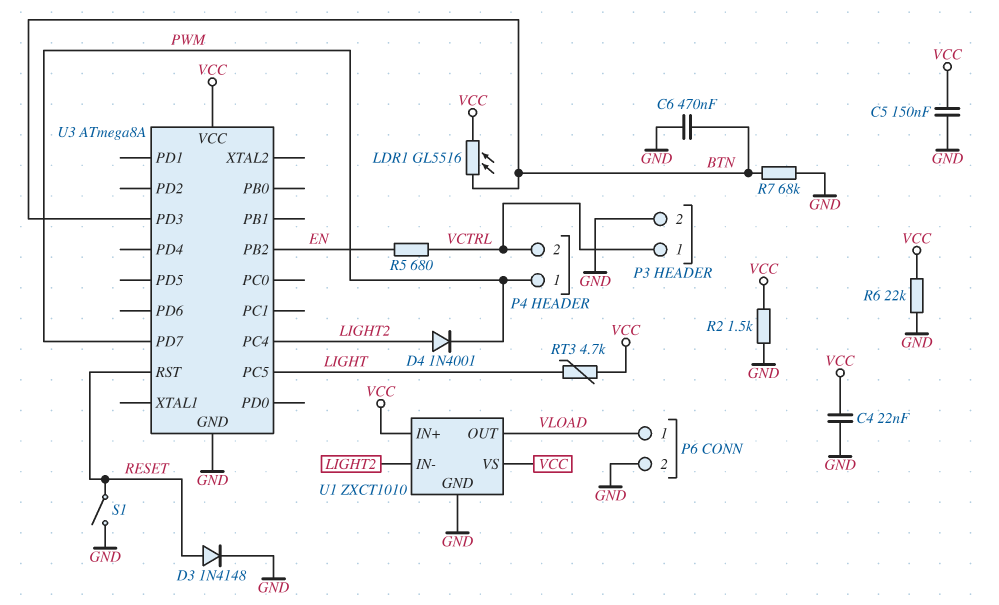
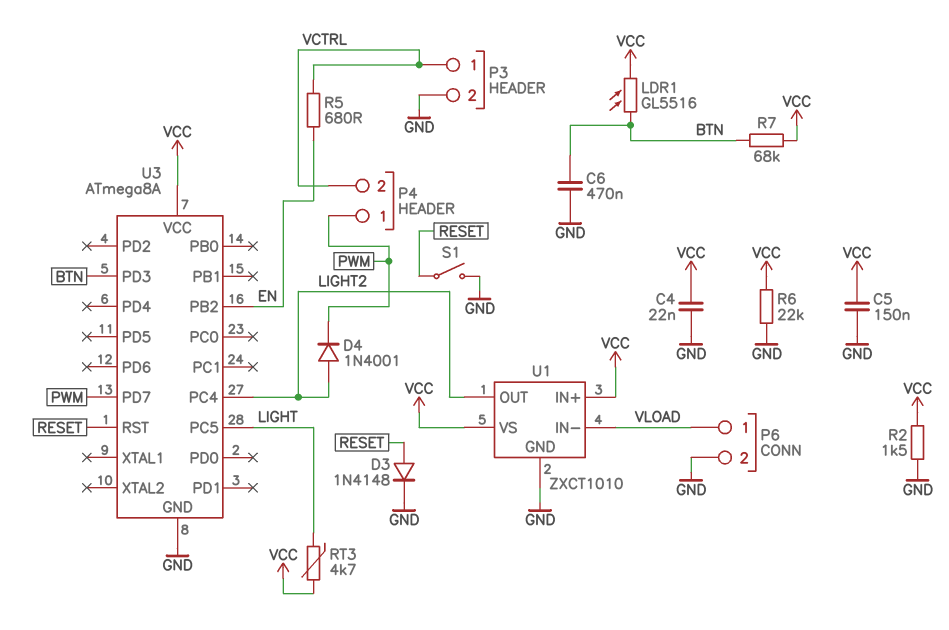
R7: 68k (BTN, GND) -> 68k (BTN, VCC)
U1 pin IN-: LIGHT2 -> VLOAD
U1 pin OUT: VLOAD -> LIGHT2

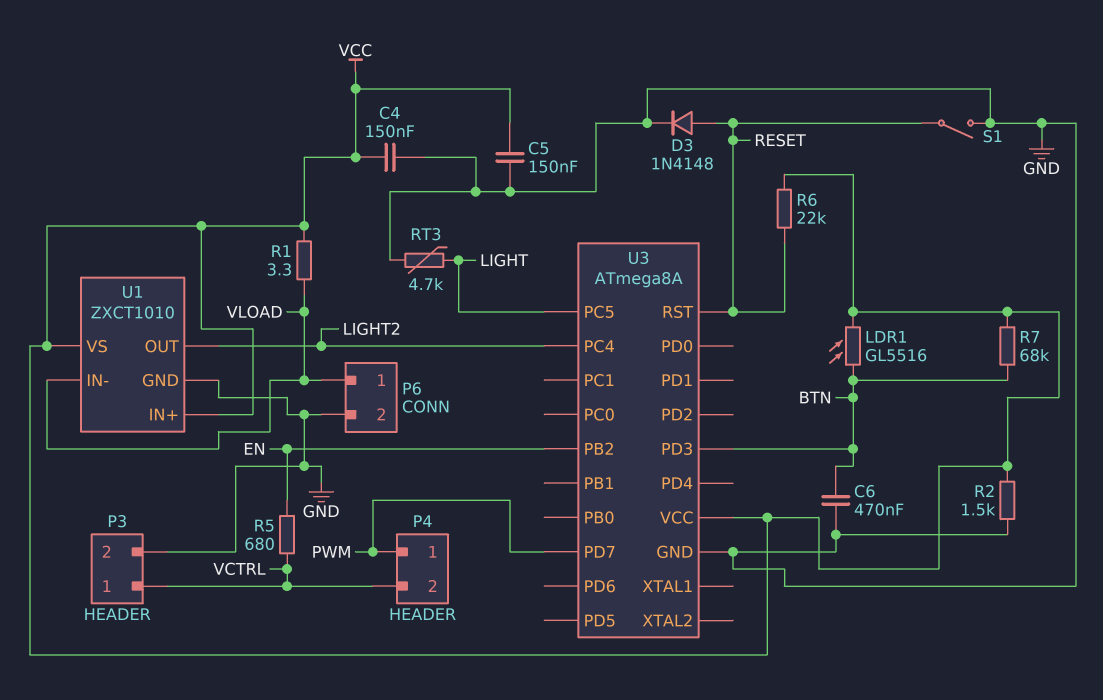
C4: 22nF (GND, VCC) -> 150nF (GND, VCC)
D4: diode 1N4001 (A LIGHT2, K PWM) -> none
R1: none -> 3.3 (VCC, VLOAD)
R6: 22k (GND, VCC) -> 22k (RESET, VCC)
RT3: 4.7k (LIGHT, VCC) -> 4.7k (GND, LIGHT)

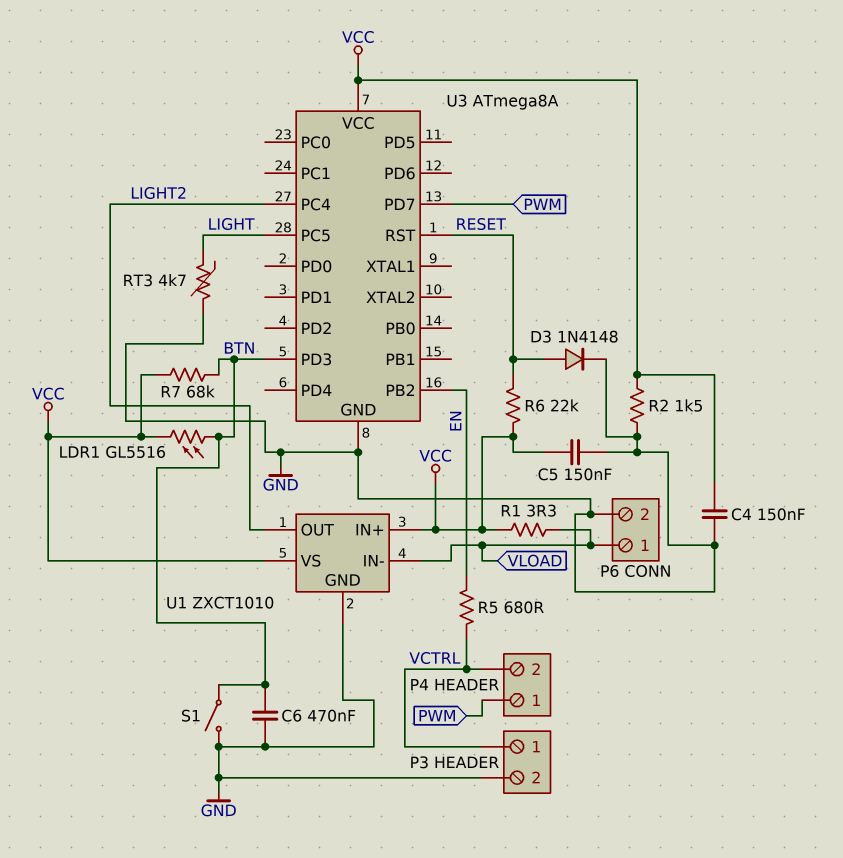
S1: switch (GND, RESET) -> switch (BTN, GND)

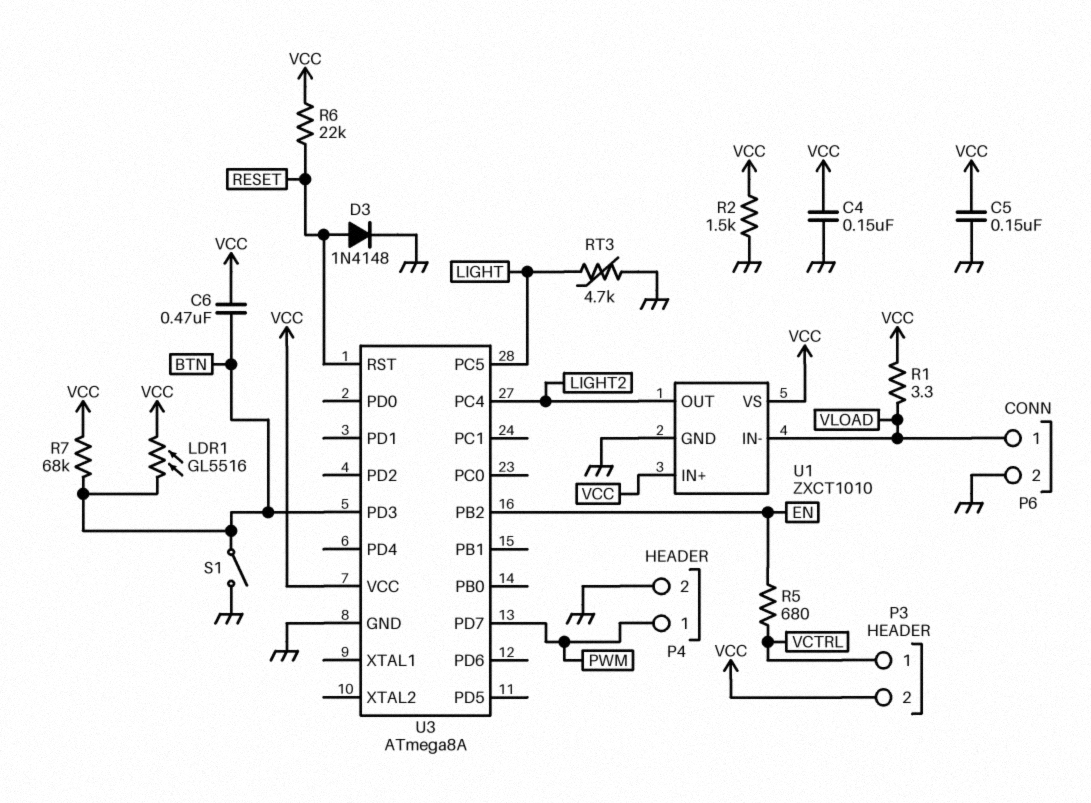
C6: 470nF (BTN, GND) -> 470nF (BTN, VCC)
P3 pin 2: GND -> VCC
P4 pin 2: VCTRL -> GND

